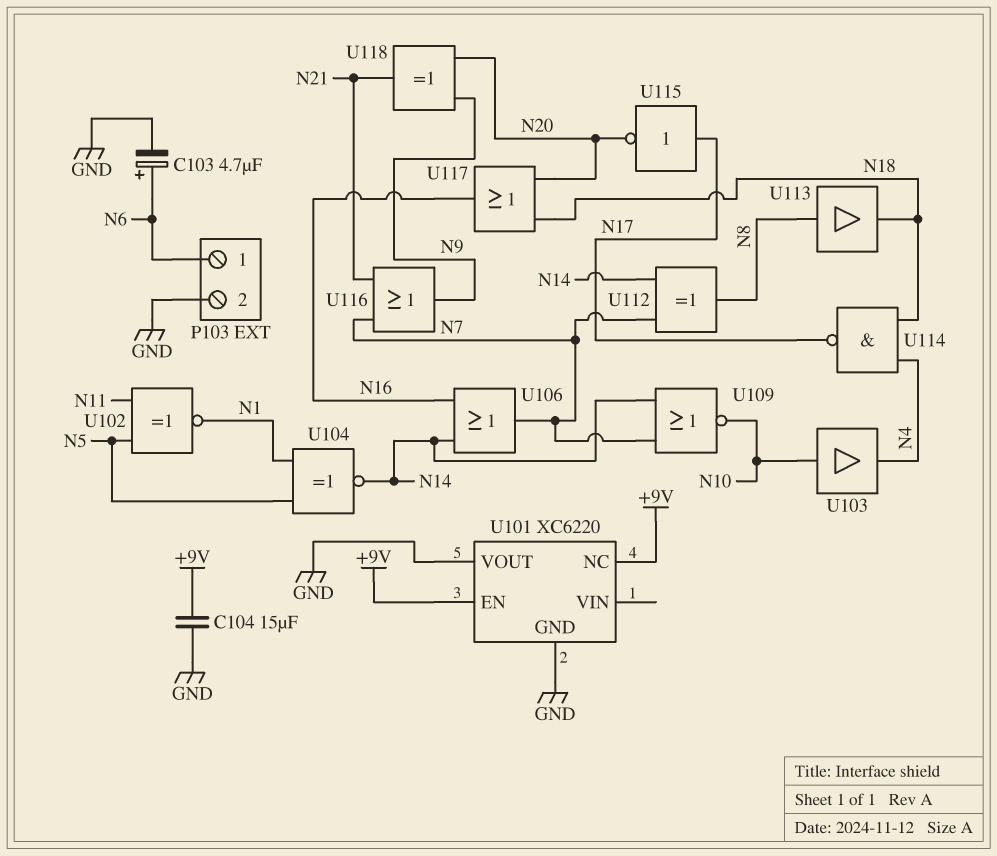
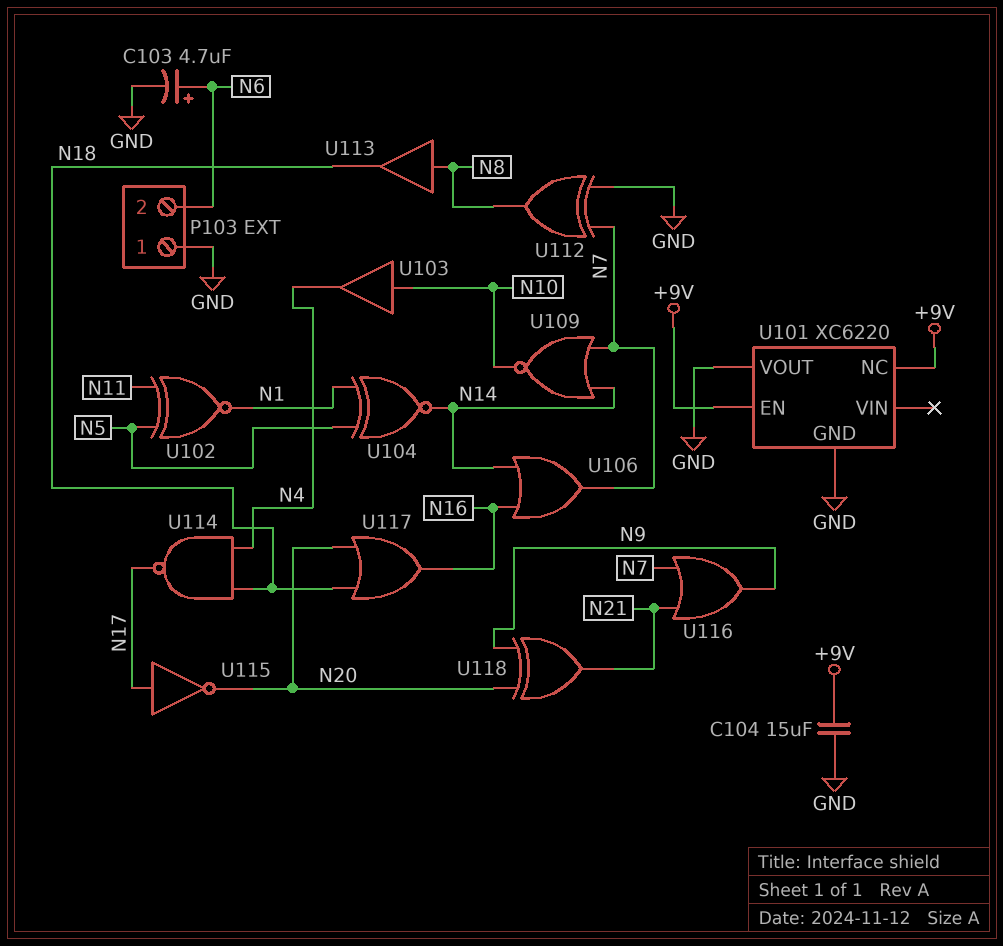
P103 pin 1: N6 -> GND
P103 pin 2: GND -> N6
U112: XOR (in N7, in N14, out N8) -> XOR (in GND, in N7, out N8)

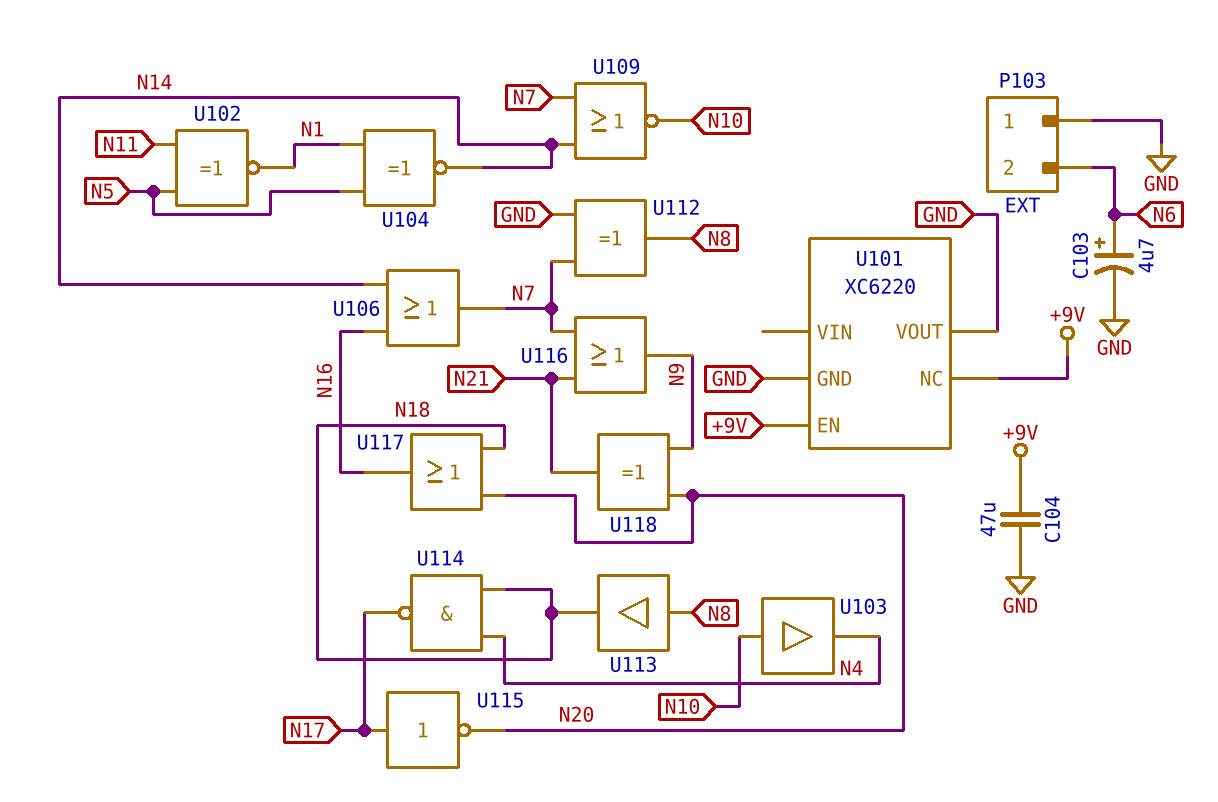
C104: 15uF (+9V, GND) -> 47uF (+9V, GND)

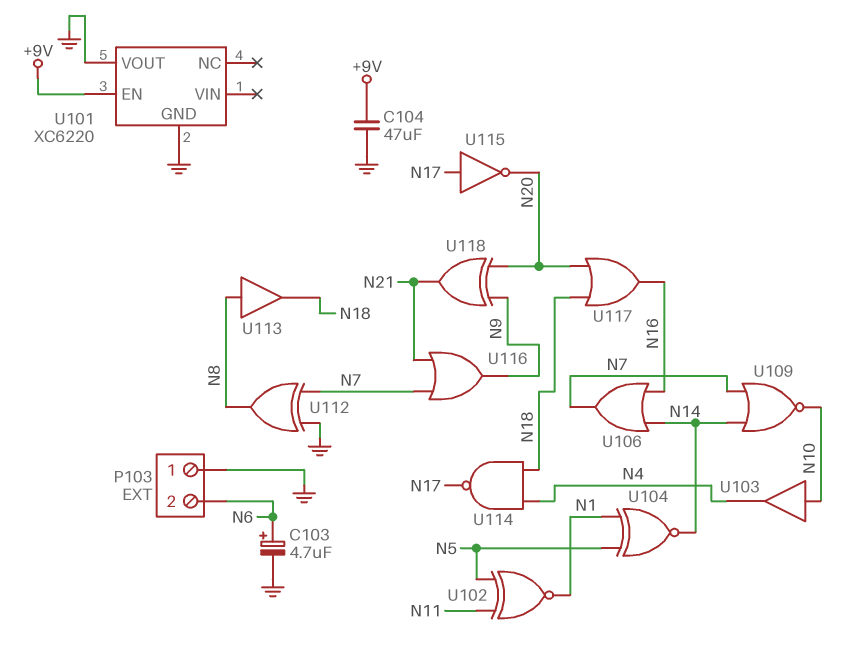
U101 pin NC: +9V -> none

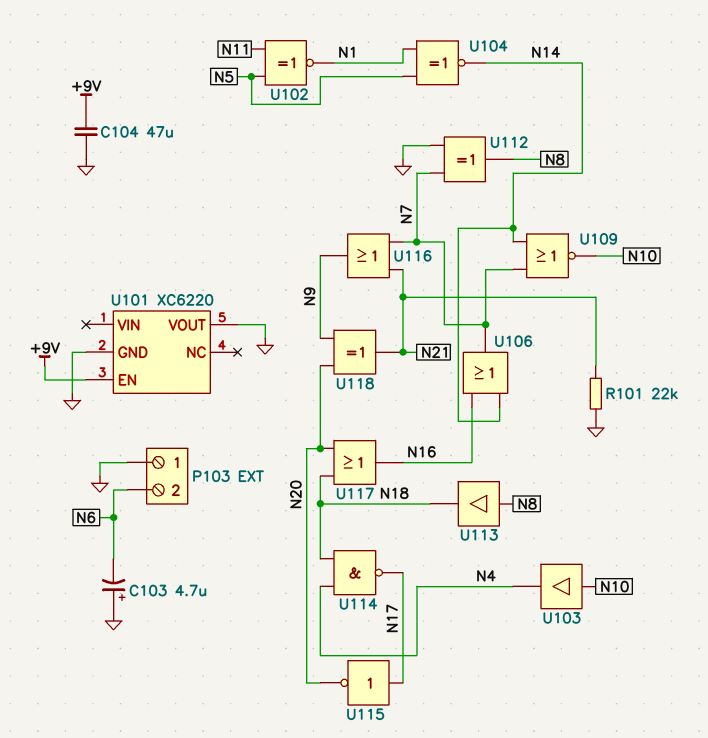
C103: 4.7uF (plus N6, minus GND) -> 4.7uF (plus GND, minus N6)
R101: none -> 22k (GND, N21)

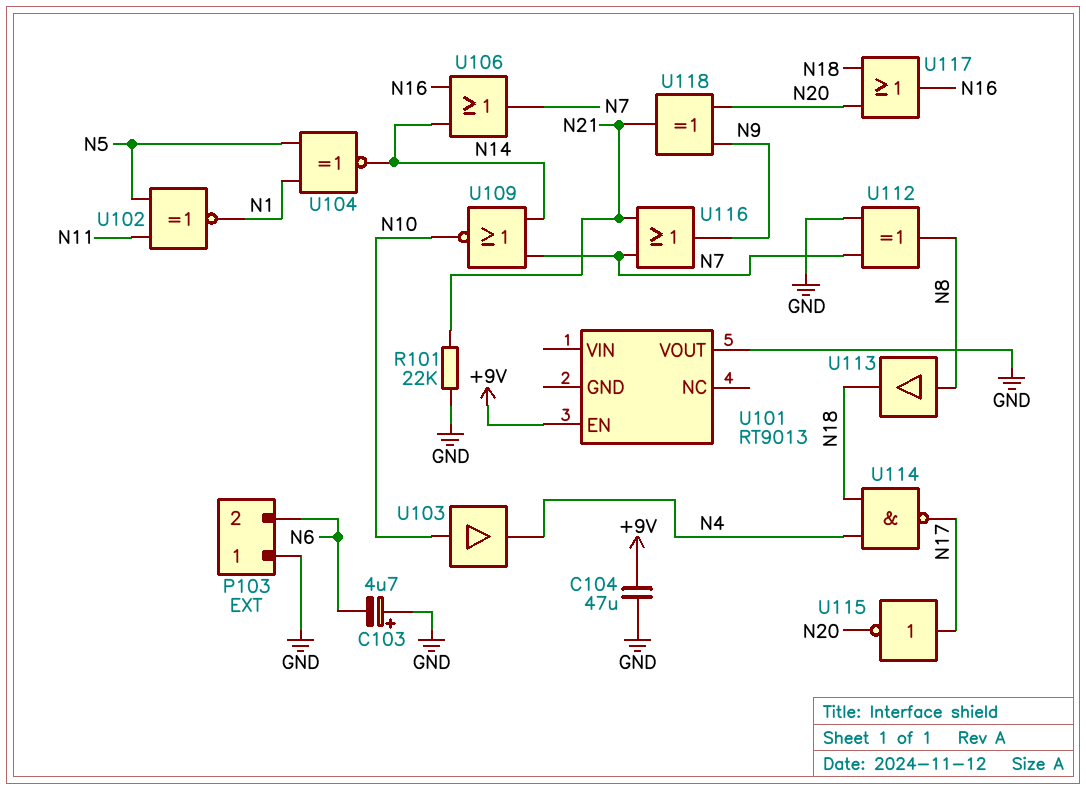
U101: XC6220 -> RT9013
U101 pin GND: GND -> none

